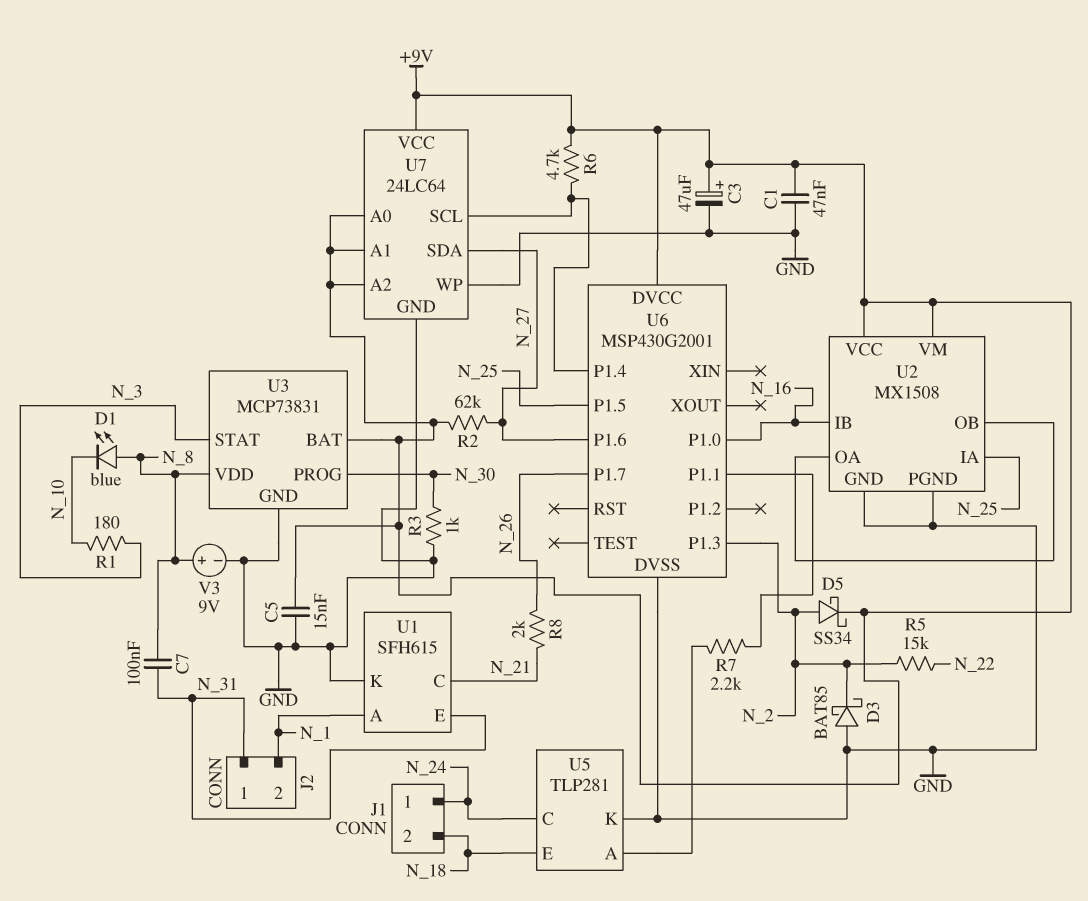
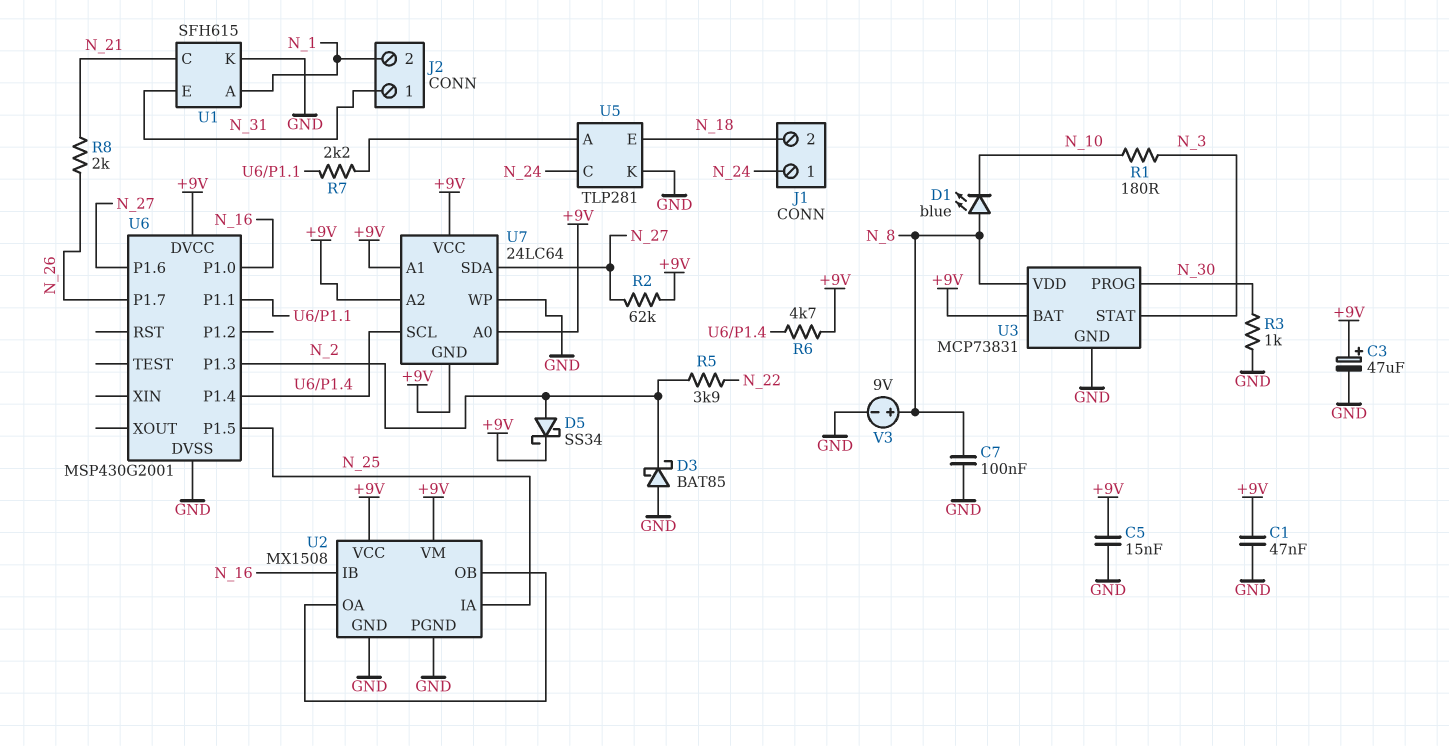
C7: 100nF (N_8, N_31) -> 100nF (GND, N_8)
R5: 15k (N_2, N_22) -> 3.9k (N_2, N_22)
U7 pin GND: GND -> +9V

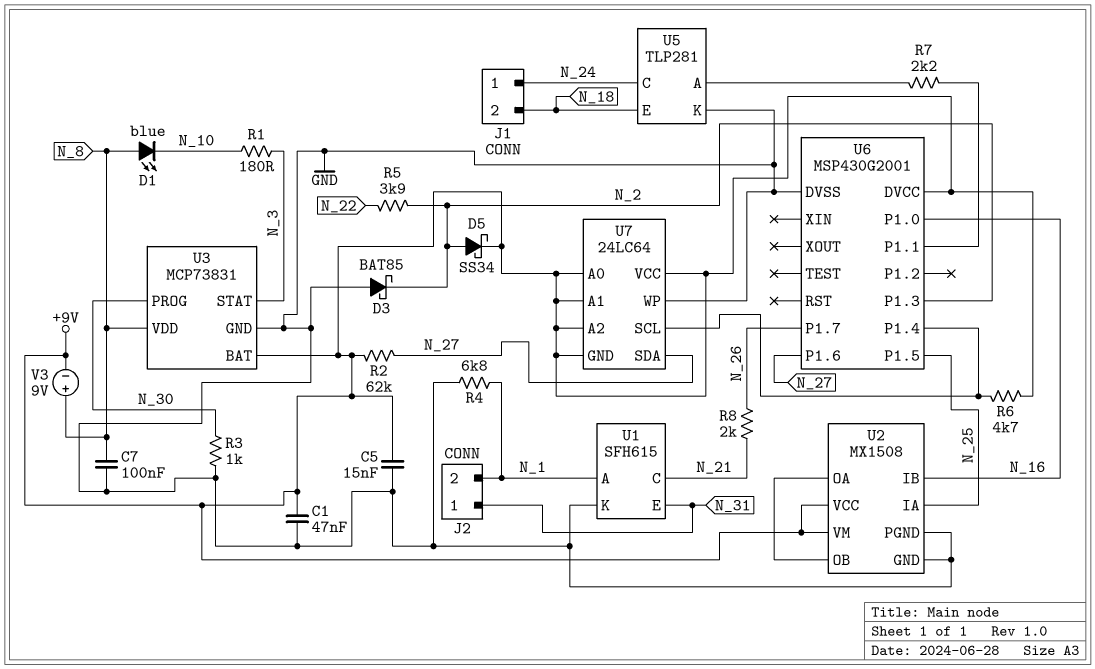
C3: 47uF (plus +9V, minus GND) -> none
R4: none -> 6.8k (GND, N_1)
V3: 9V (plus N_8, minus GND) -> 9V (plus N_8, minus +9V)

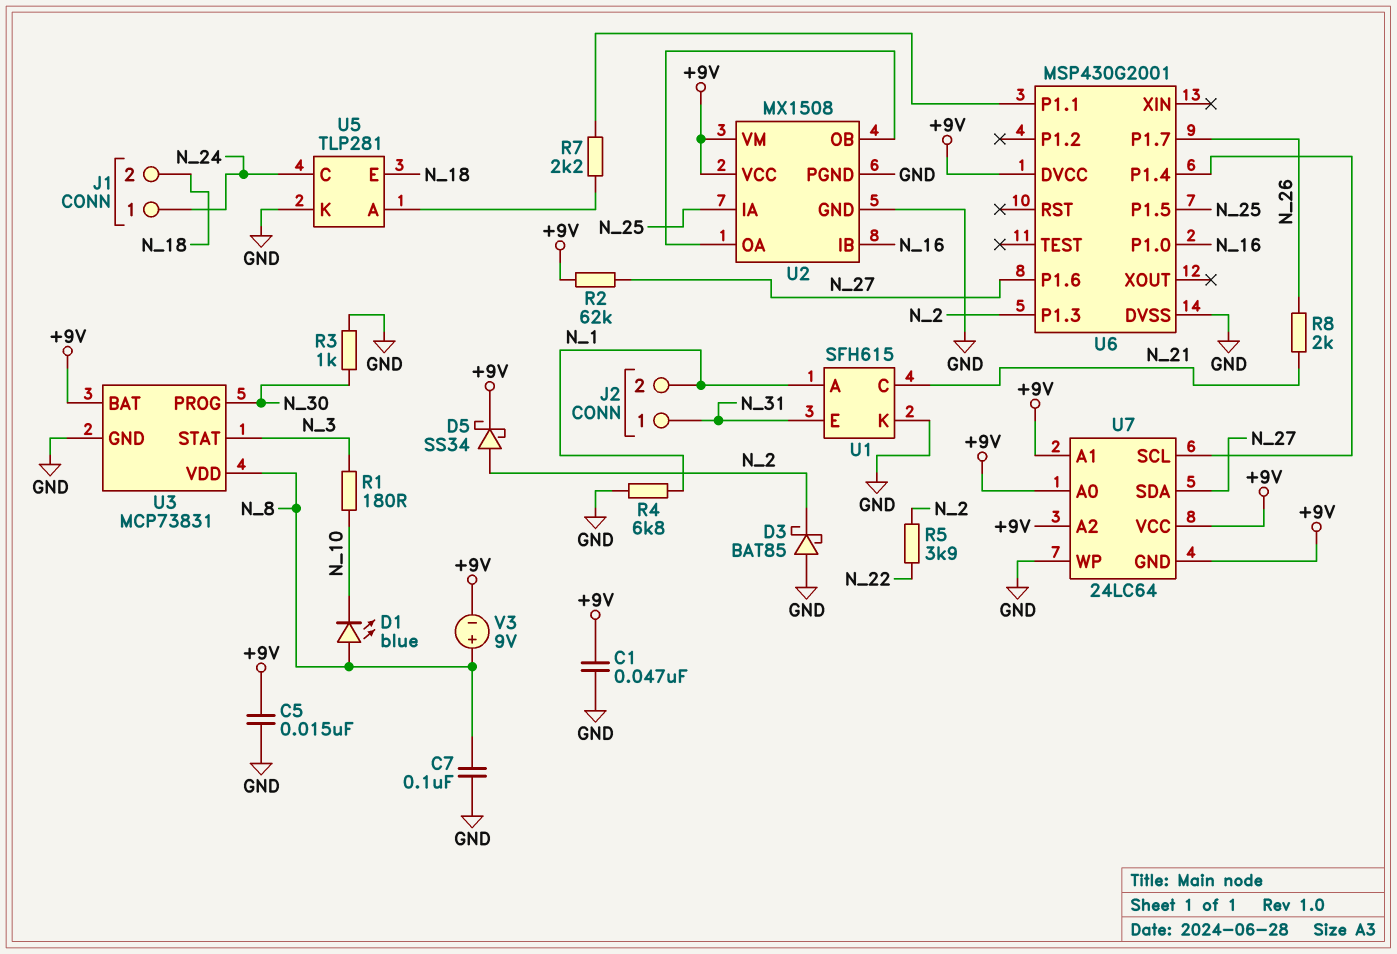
R6: 4.7k (+9V, U6/P1.4) -> none

